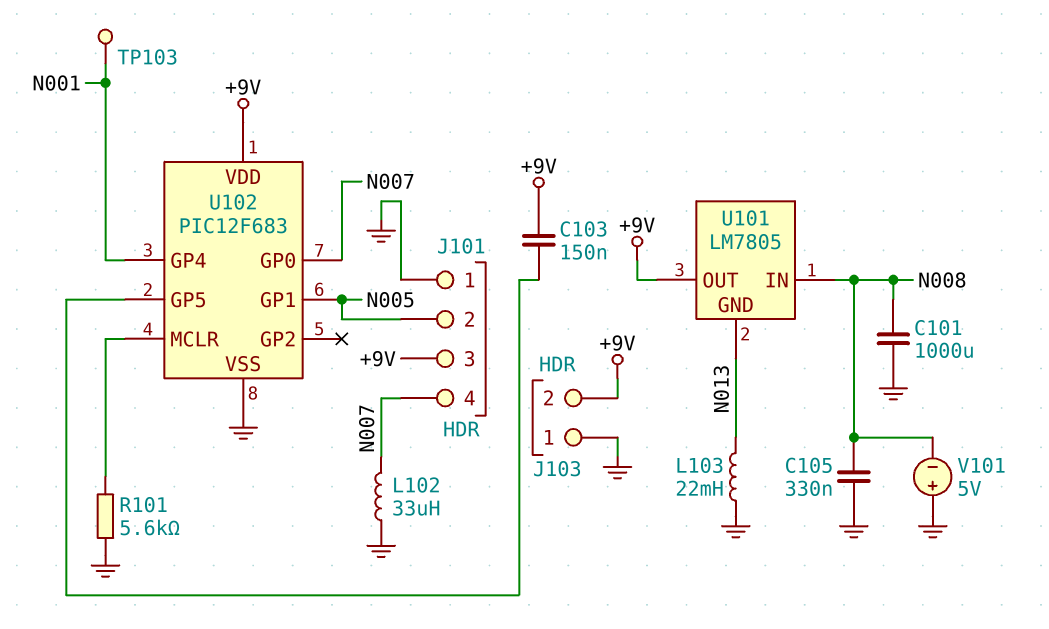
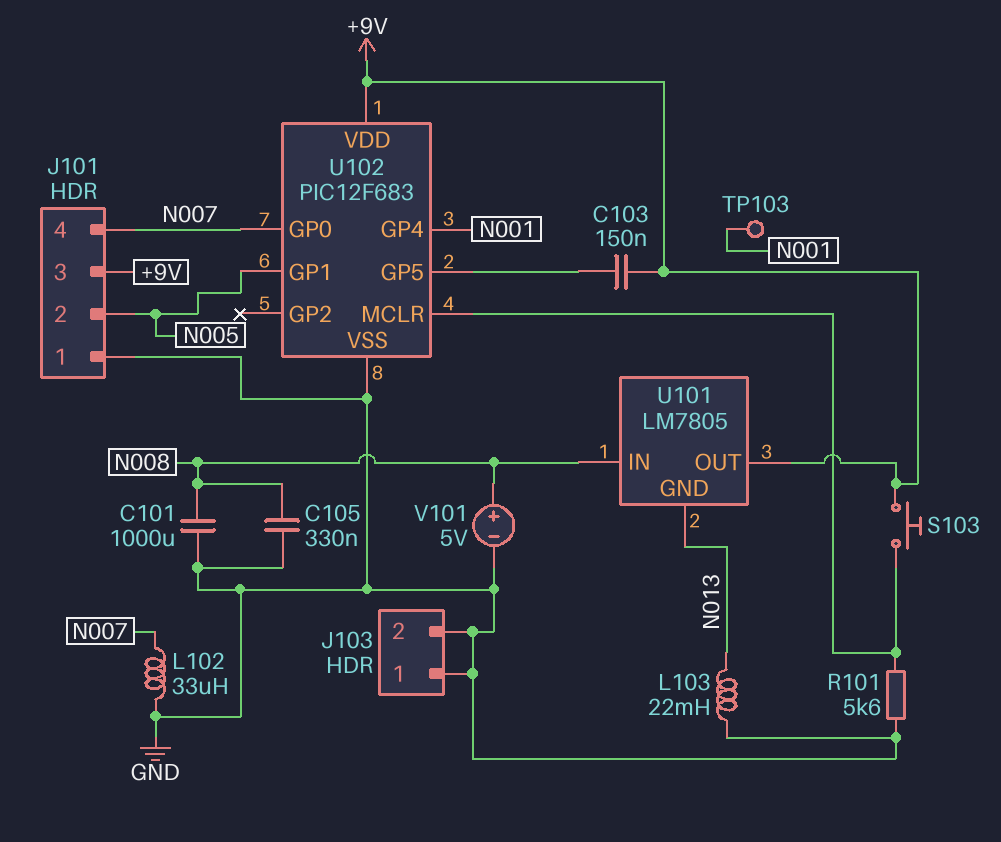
J103 pin 2: +9V -> GND
S103: none -> button (+9V, U102/MCLR)
V101: 5V (plus GND, minus N008) -> 5V (plus N008, minus GND)

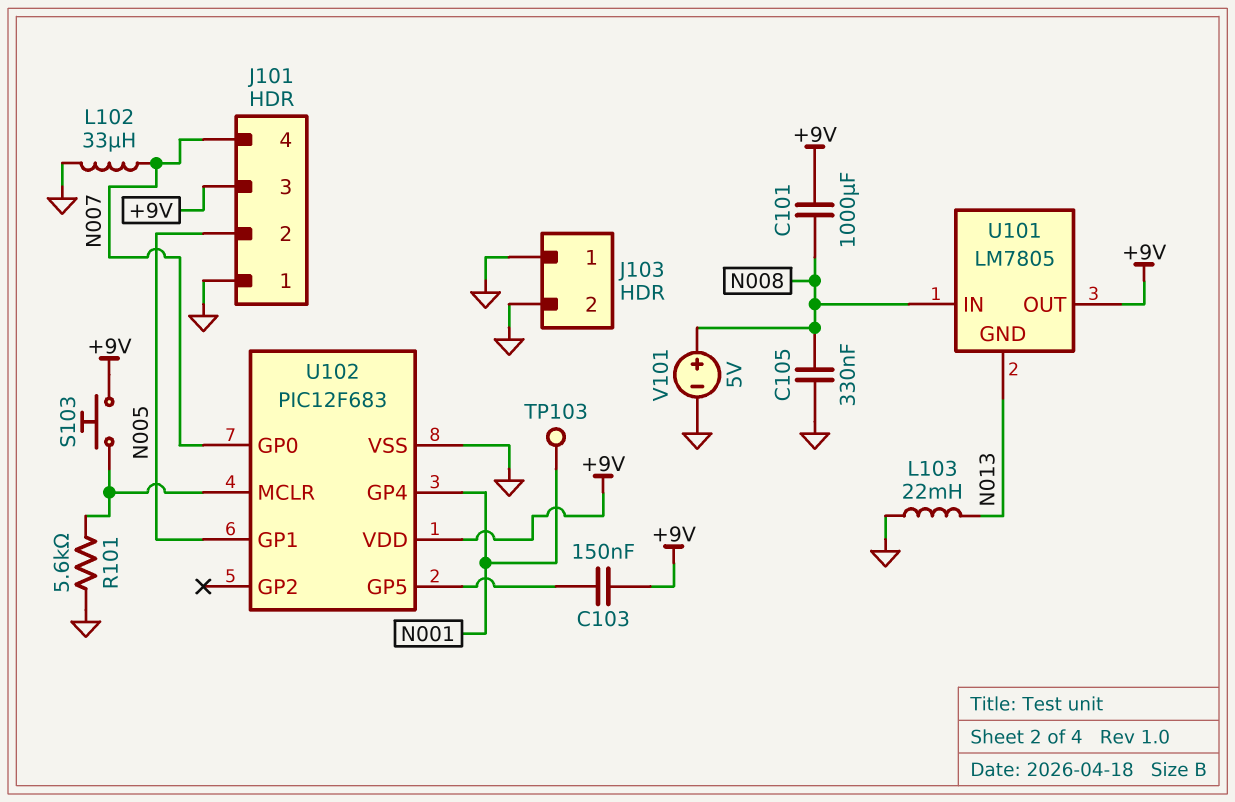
C101: 1000uF (GND, N008) -> 1000uF (+9V, N008)

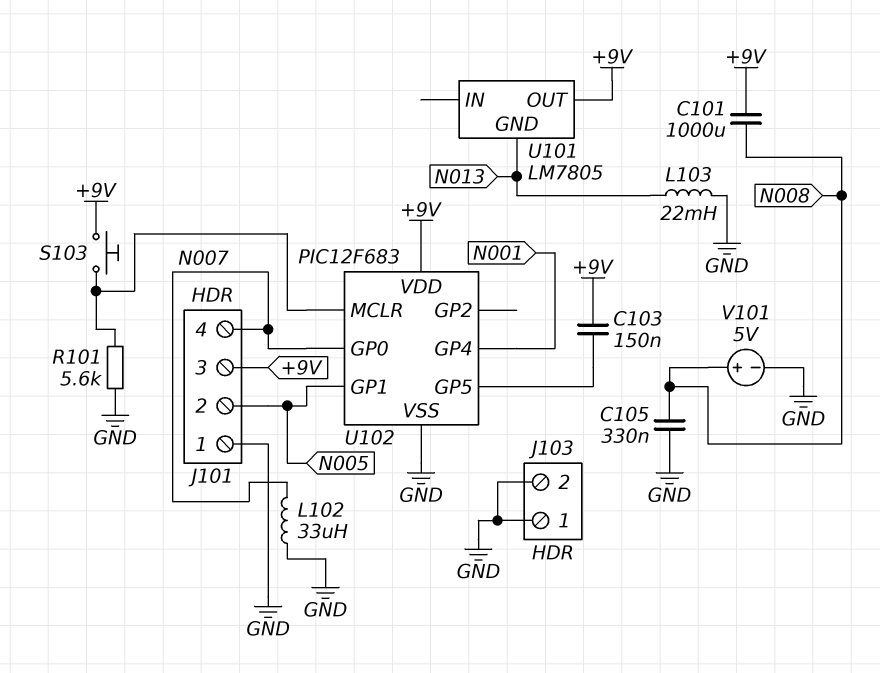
TP103: test point (N001) -> none
U101 pin IN: N008 -> none

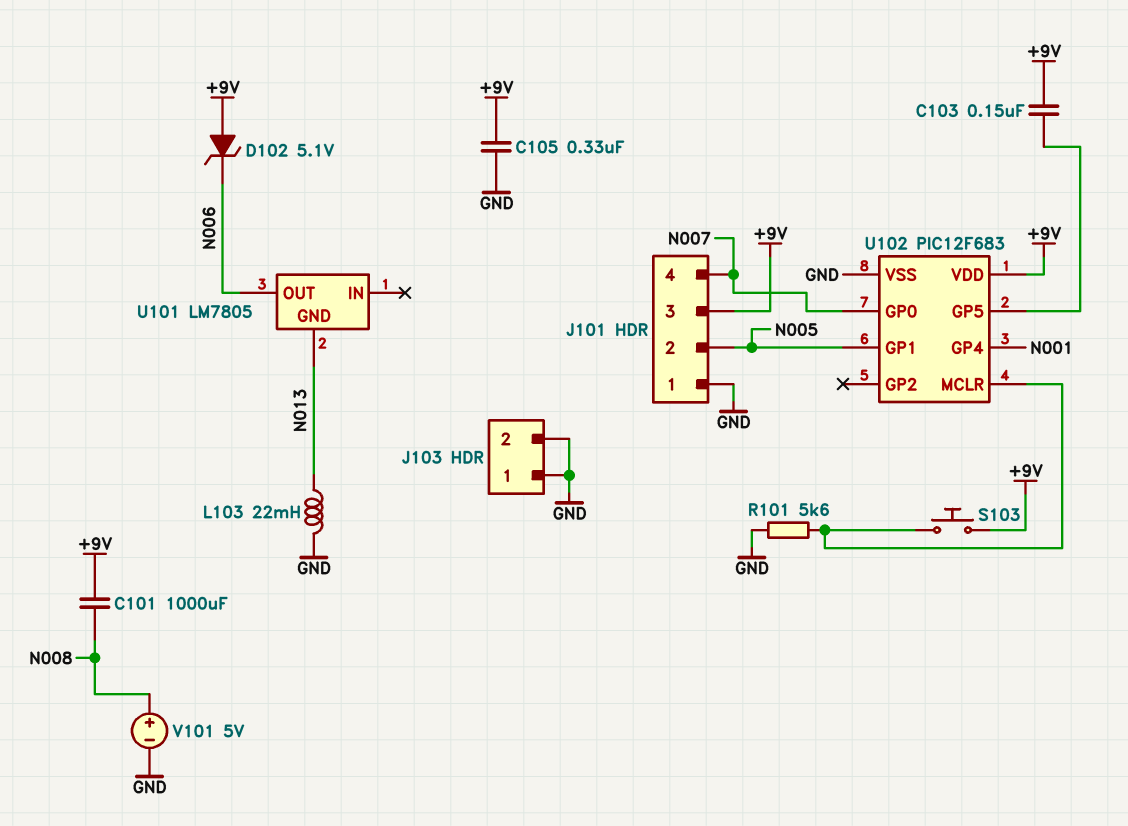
C105: 330nF (GND, N008) -> 330nF (+9V, GND)
D102: none -> zener 5.1V (A +9V, K N006)
L102: 33uH (GND, N007) -> none
U101 pin OUT: +9V -> N006

